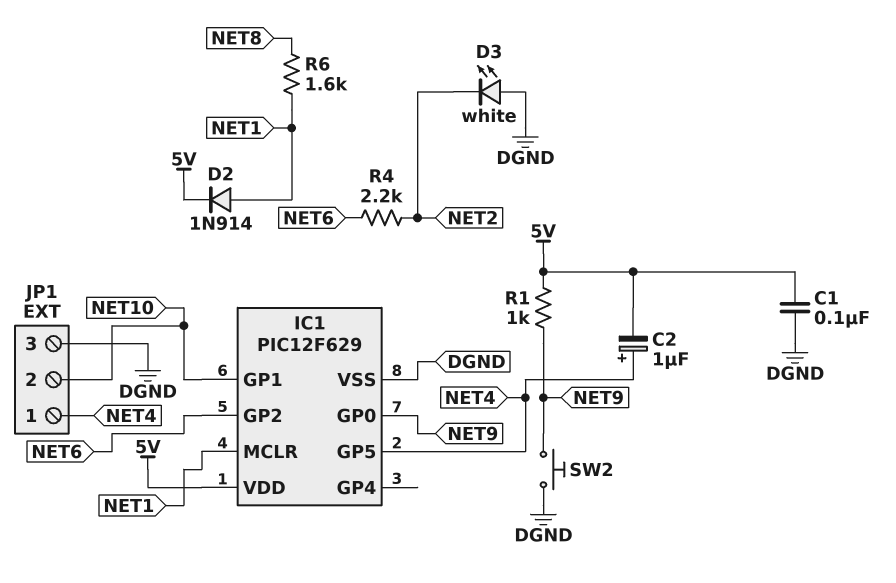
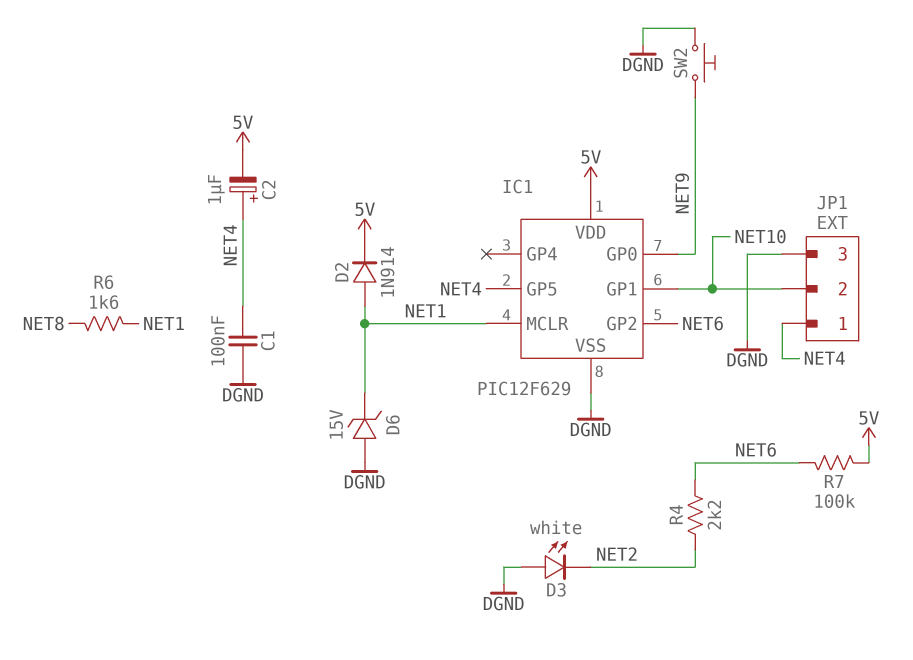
C1: 100nF (5V, DGND) -> 100nF (DGND, NET4)
D6: none -> zener 15V (A DGND, K NET1)
R1: 1k (5V, NET9) -> none
R7: none -> 100k (5V, NET6)

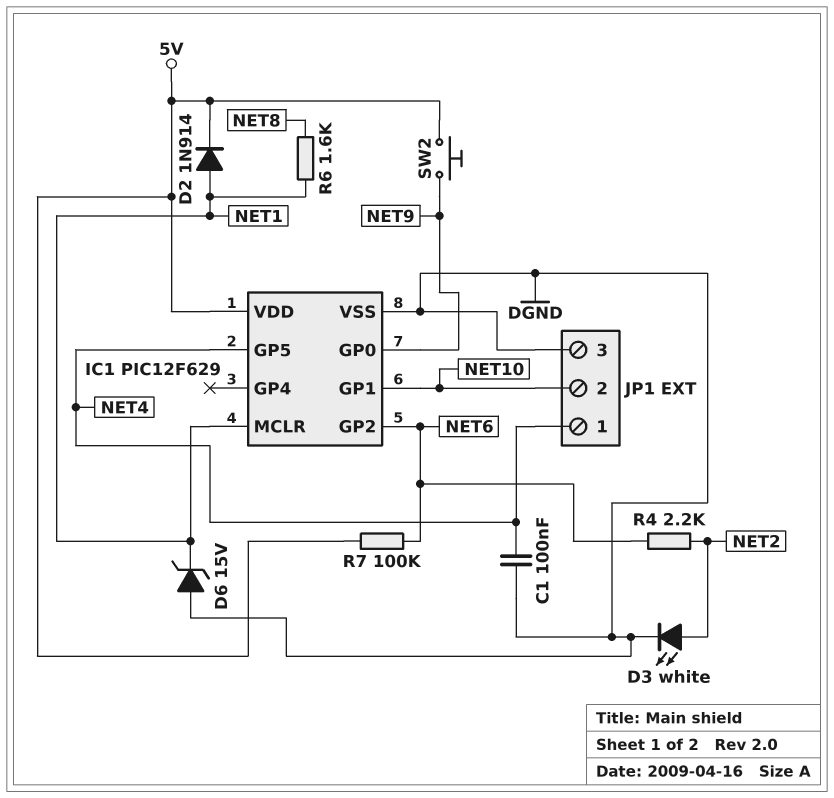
C2: 1uF (plus NET4, minus 5V) -> none
D3: LED white (A DGND, K NET2) -> LED white (A NET2, K DGND)
SW2: button (DGND, NET9) -> button (5V, NET9)

